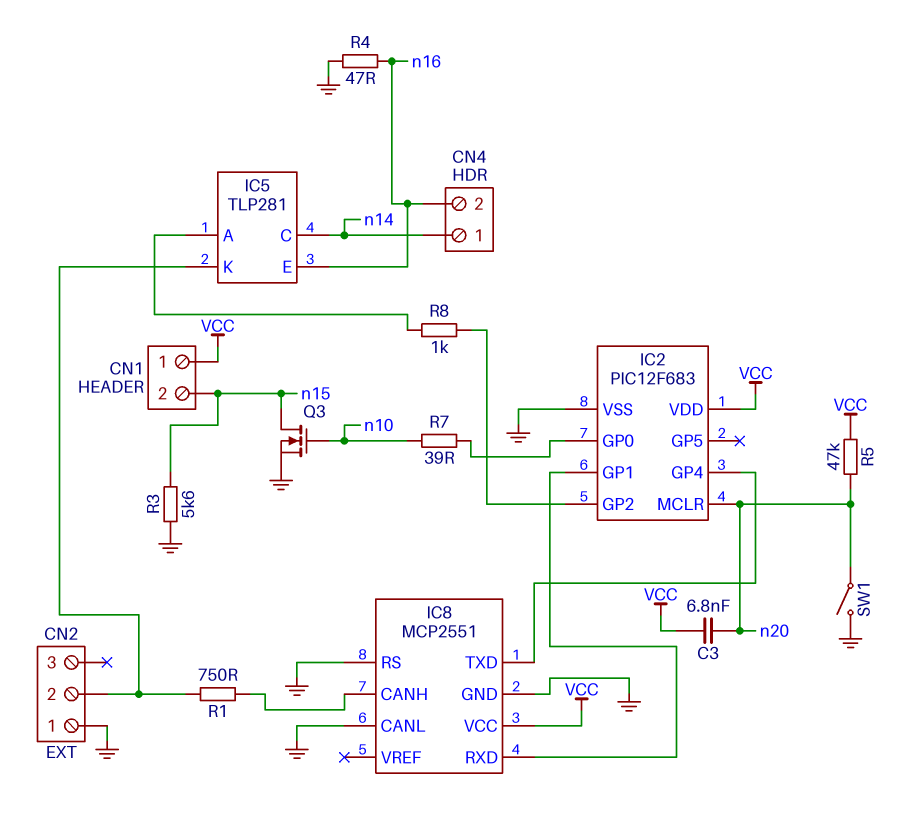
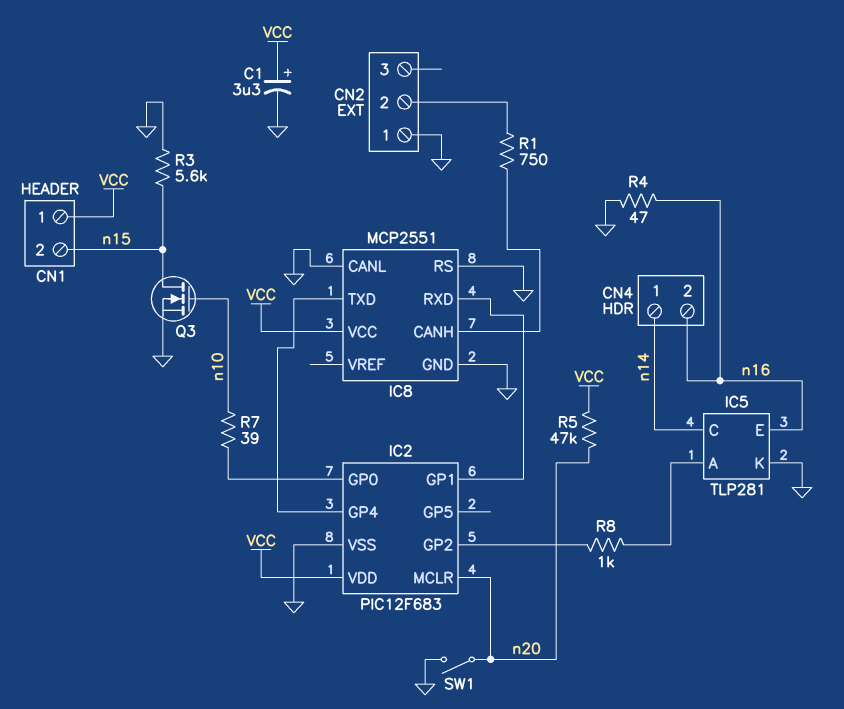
C1: none -> 3.3uF (plus VCC, minus GND)
C3: 6.8nF (VCC, n20) -> none
IC5 pin K: CN2/2 -> GND

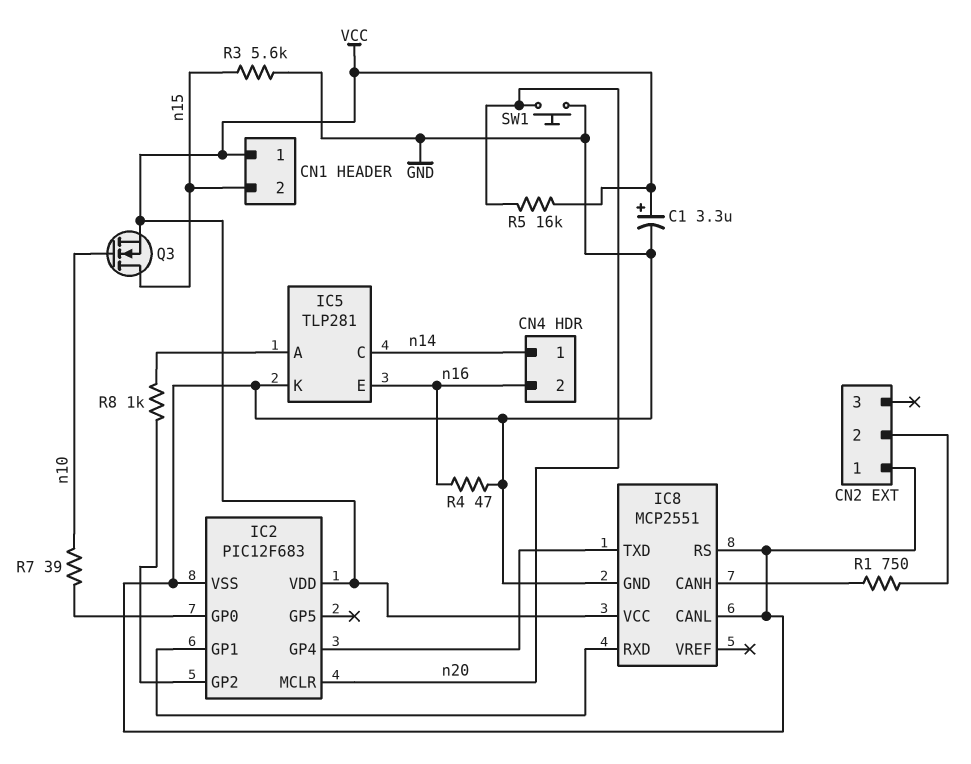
Q3: NMOS (G n10, D n15, S GND) -> NMOS (G n10, D n15, S VCC)
R5: 47k (VCC, n20) -> 16k (VCC, n20)
SW1: switch (GND, n20) -> button (GND, n20)

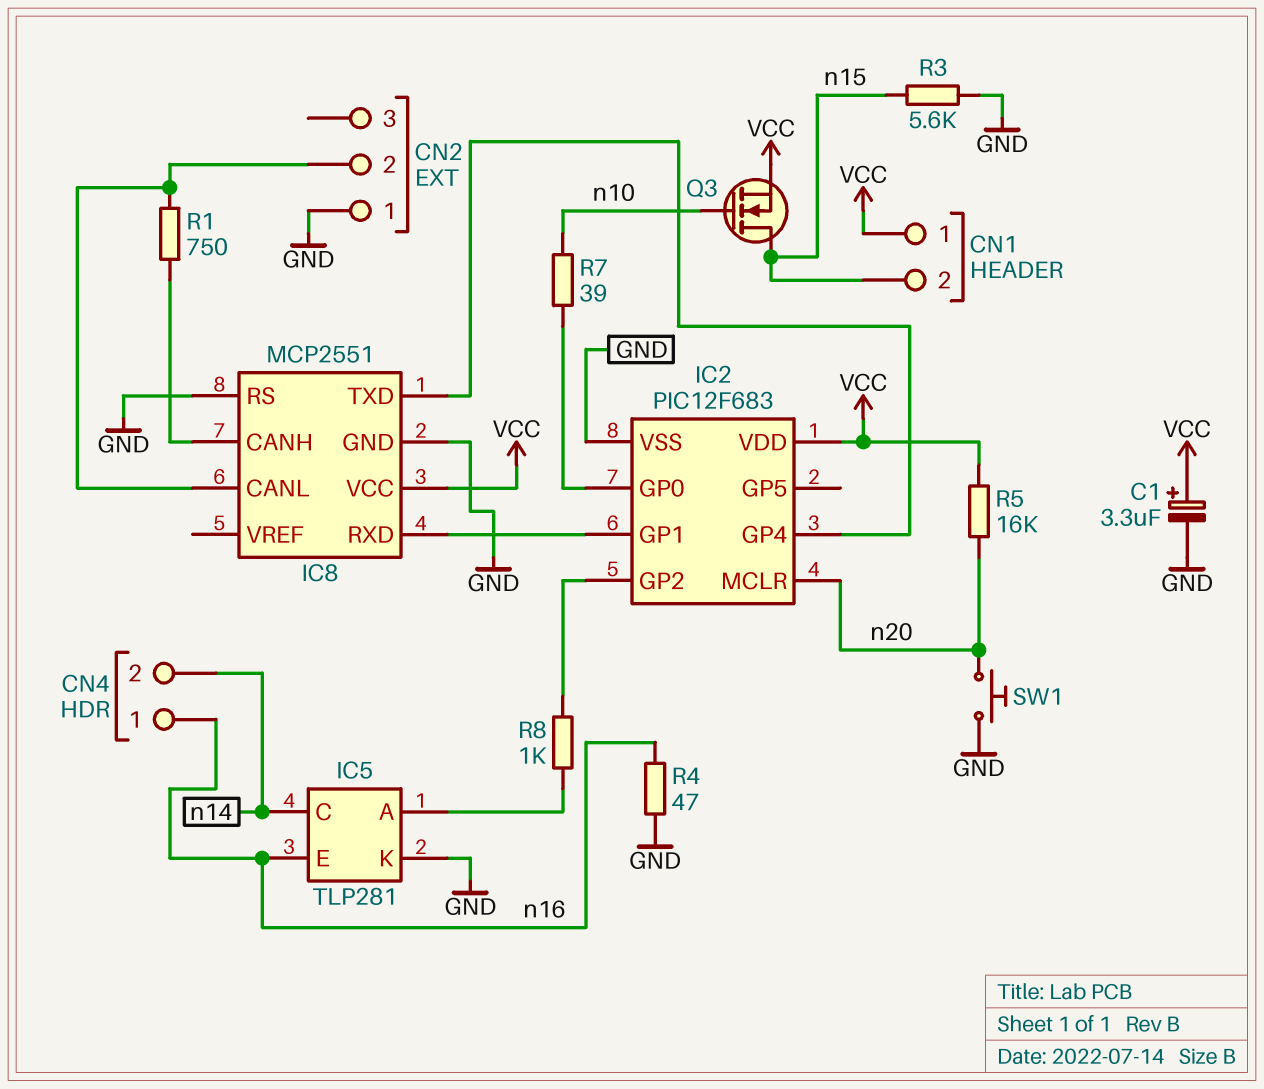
CN4 pin 1: n14 -> n16
CN4 pin 2: n16 -> n14
IC8 pin CANL: GND -> CN2/2

